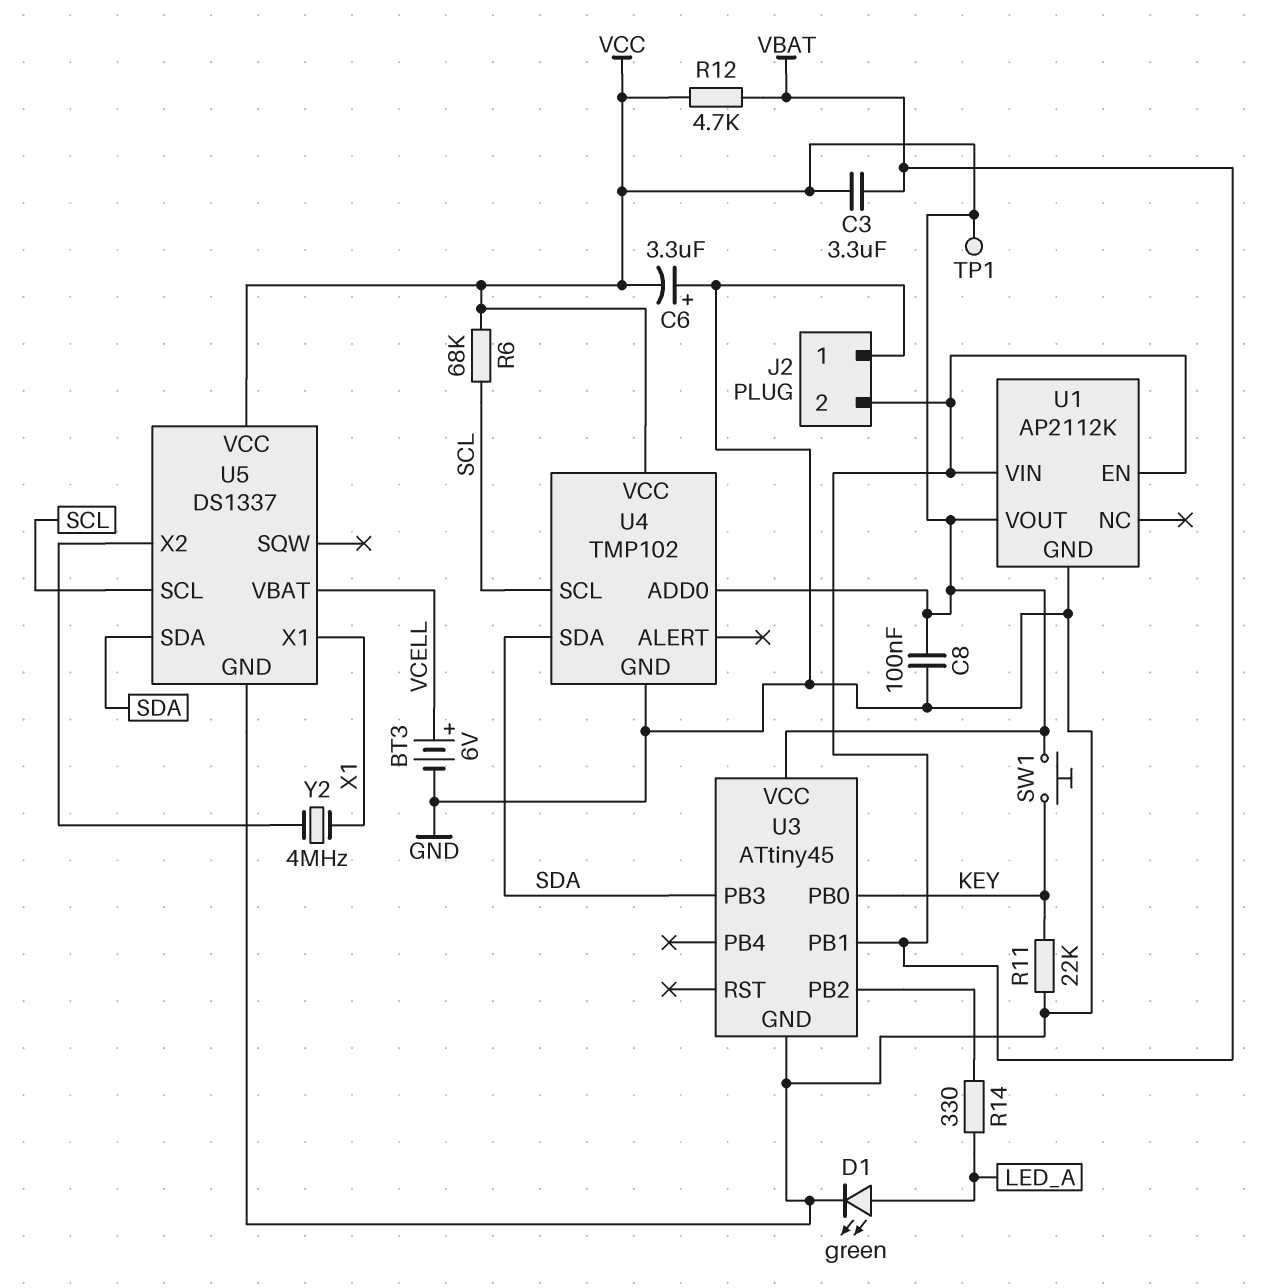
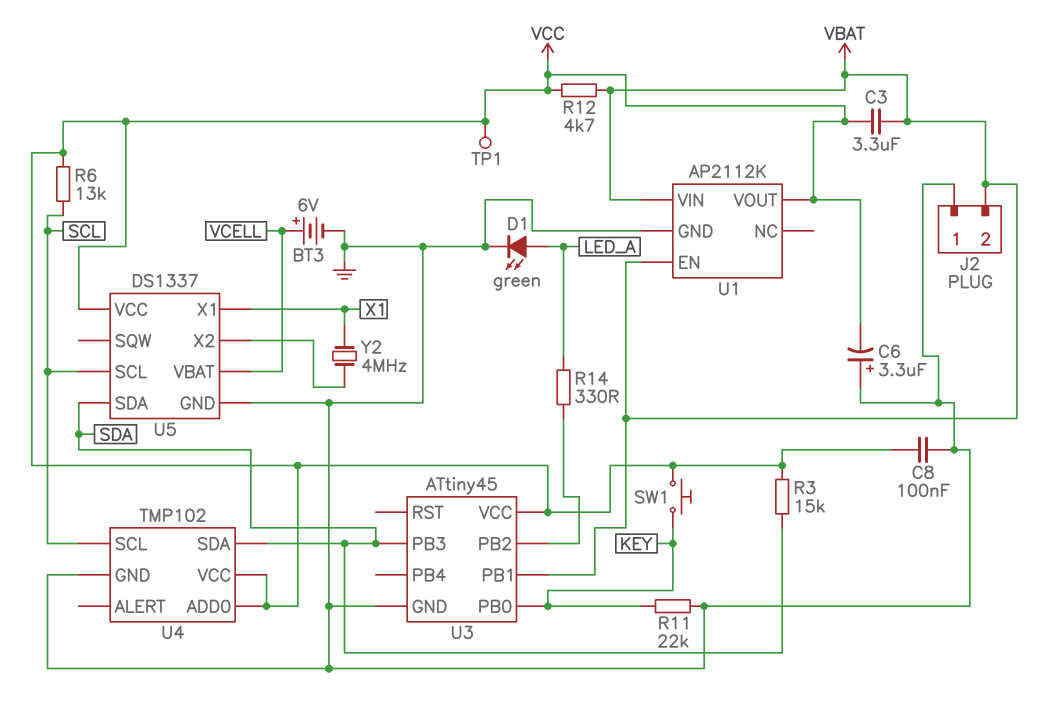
R3: none -> 15k (SDA, VCC)
R6: 68k (SCL, VCC) -> 13k (SCL, VCC)

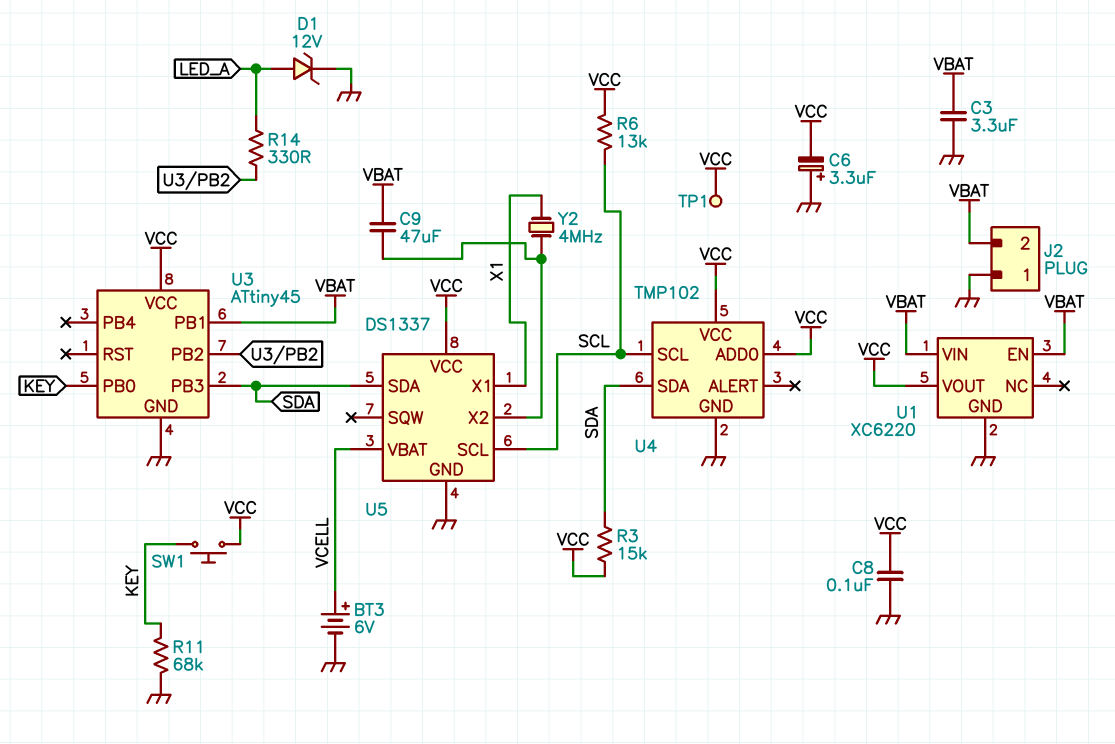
C3: 3.3uF (VBAT, VCC) -> 3.3uF (GND, VBAT)
C9: none -> 47uF (U5/X2, VBAT)
D1: LED green (A LED_A, K GND) -> zener 12V (A LED_A, K GND)
R11: 22k (GND, KEY) -> 68k (GND, KEY)
R12: 4.7k (VBAT, VCC) -> none
U1: AP2112K -> XC6220

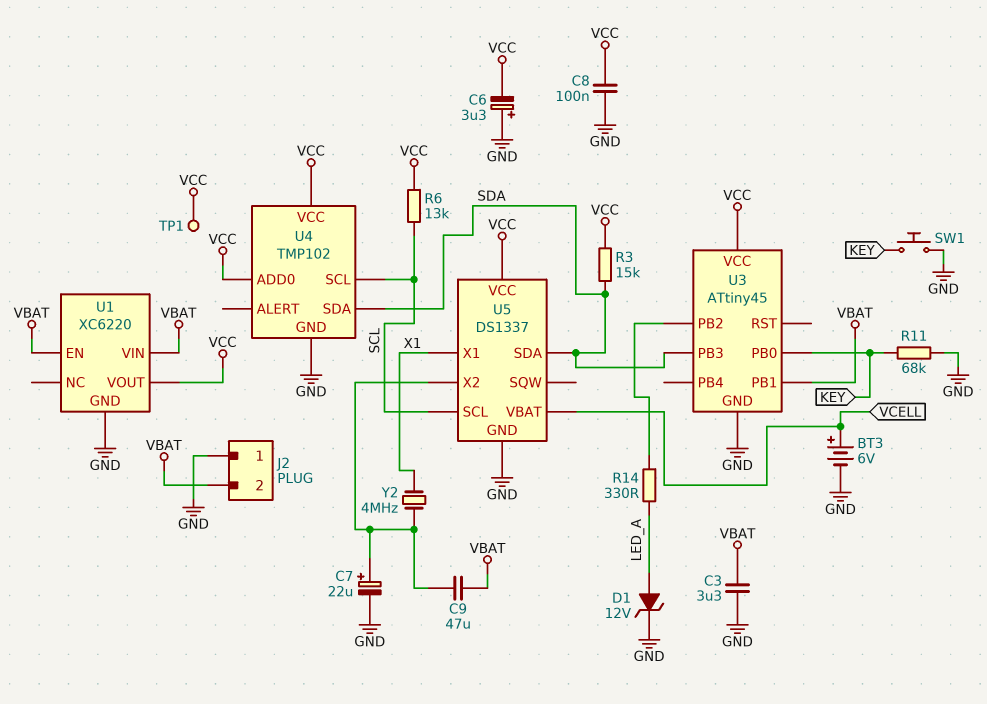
C7: none -> 22uF (plus U5/X2, minus GND)
SW1: button (KEY, VCC) -> button (GND, KEY)

